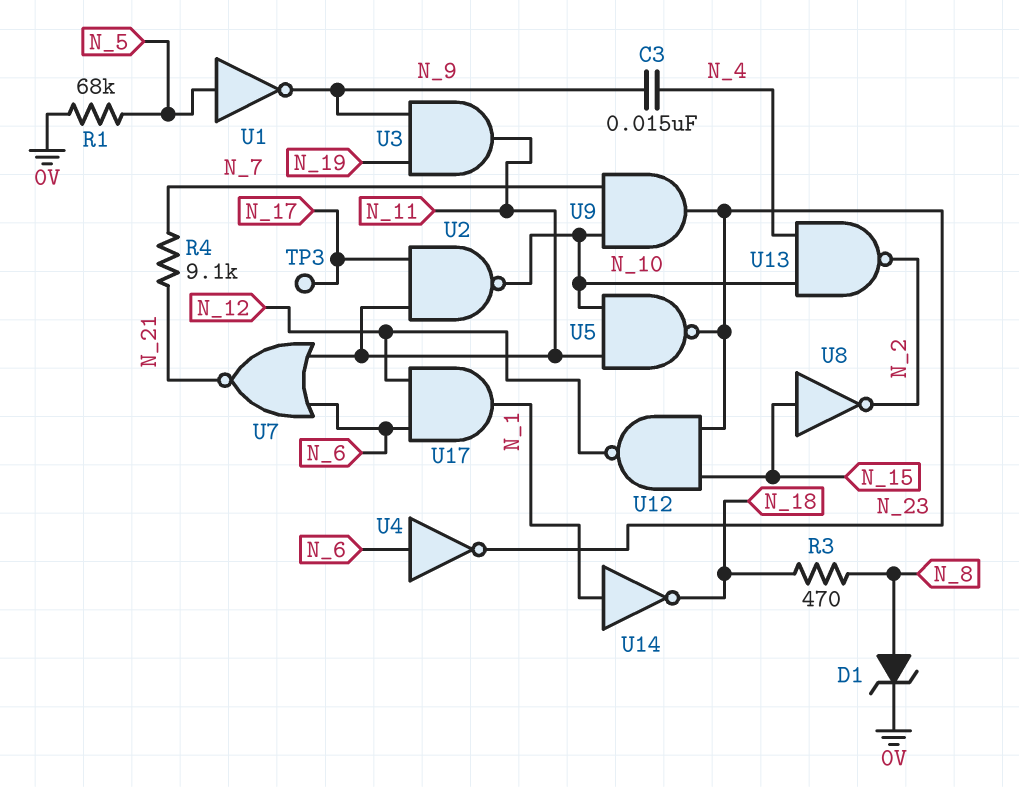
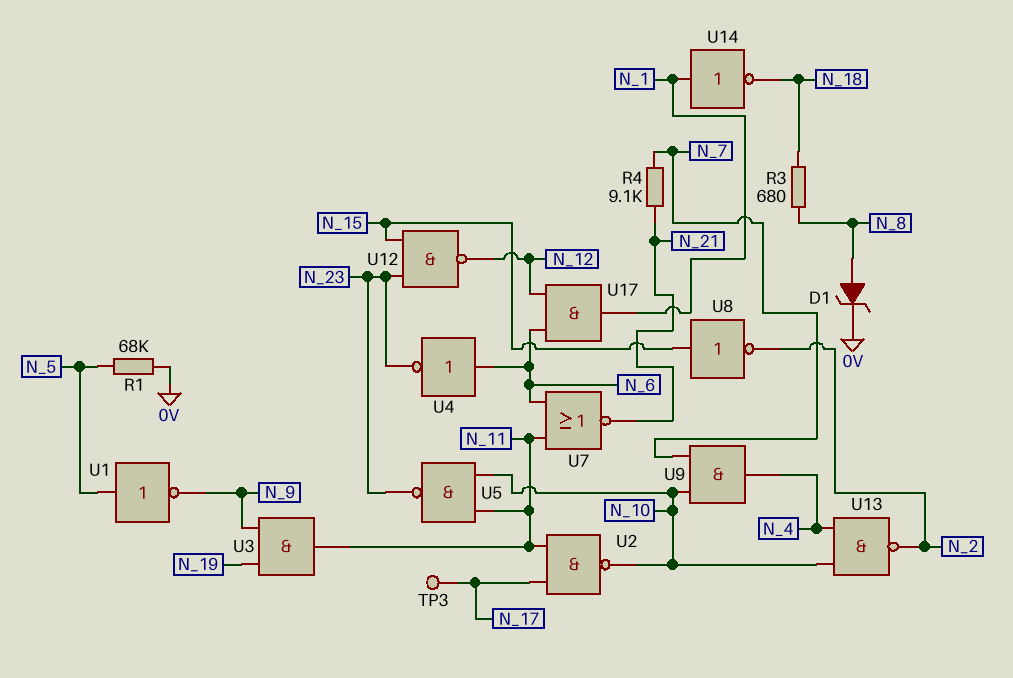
C3: 15nF (N_4, N_9) -> none
R3: 470 (N_8, N_18) -> 680 (N_8, N_18)
U9: AND (in N_7, in N_10, out N_23) -> AND (in N_7, in N_10, out N_4)

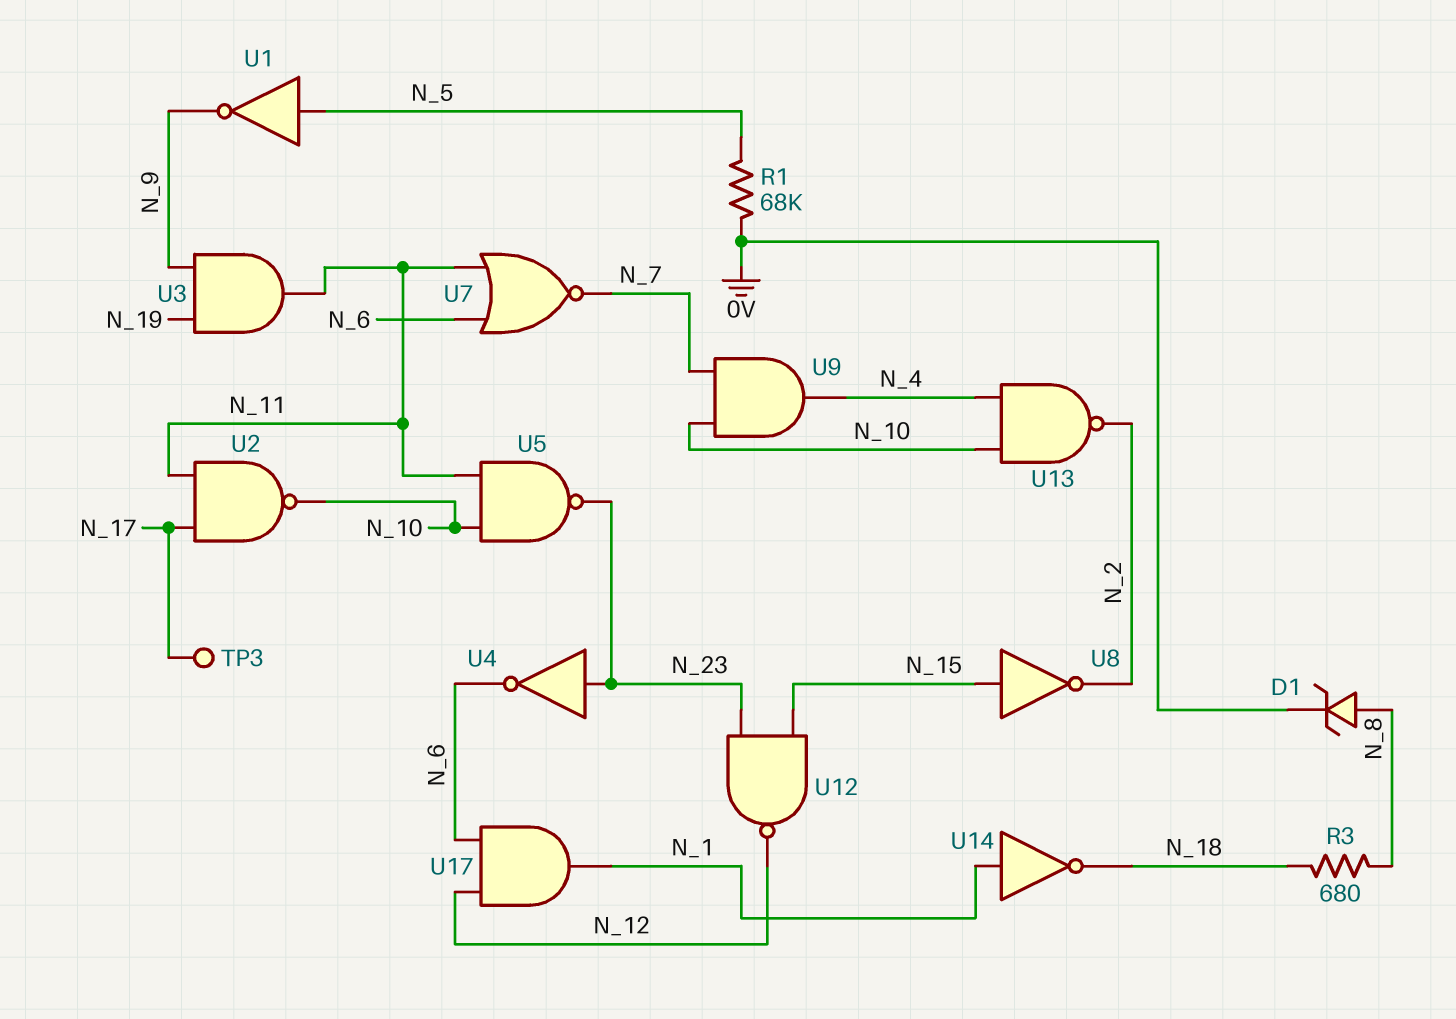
R4: 9.1k (N_7, N_21) -> none
U4: NOT (in N_6, out N_23) -> NOT (in N_23, out N_6)
U7: NOR (in N_6, in N_11, out N_21) -> NOR (in N_6, in N_11, out N_7)

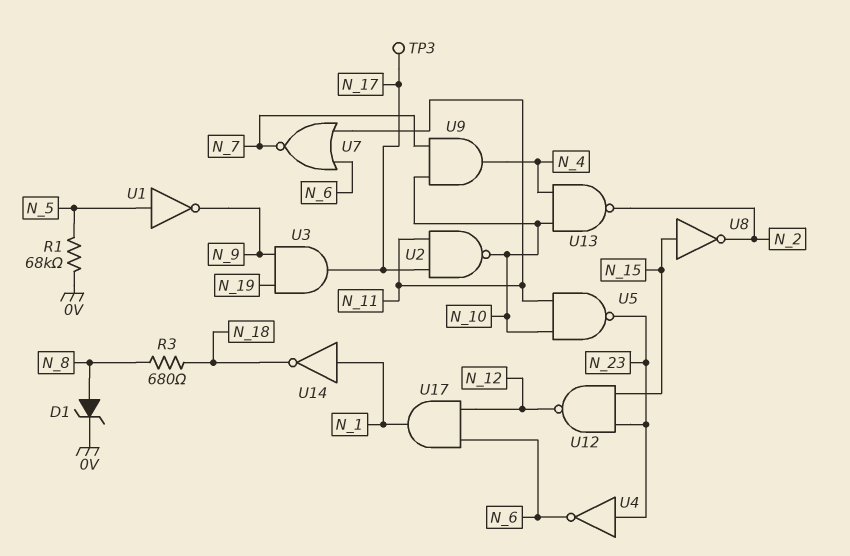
U3: AND (in N_9, in N_19, out N_11) -> AND (in N_9, in N_19, out N_17)

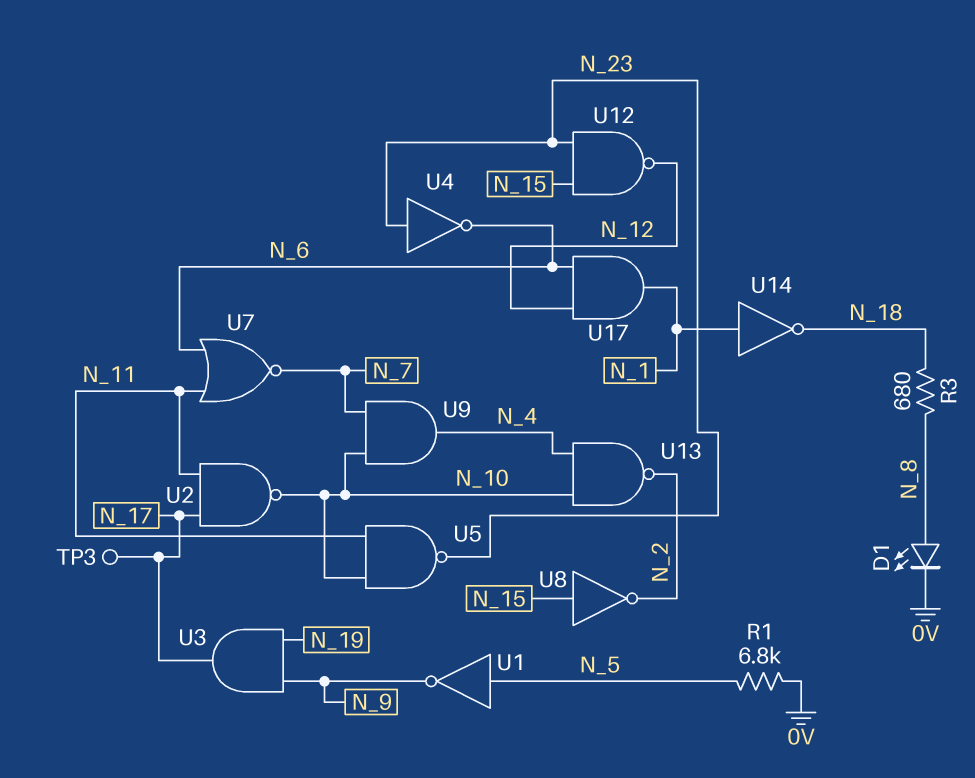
D1: zener (A N_8, K 0V) -> LED (A N_8, K 0V)
R1: 68k (0V, N_5) -> 6.8k (0V, N_5)

